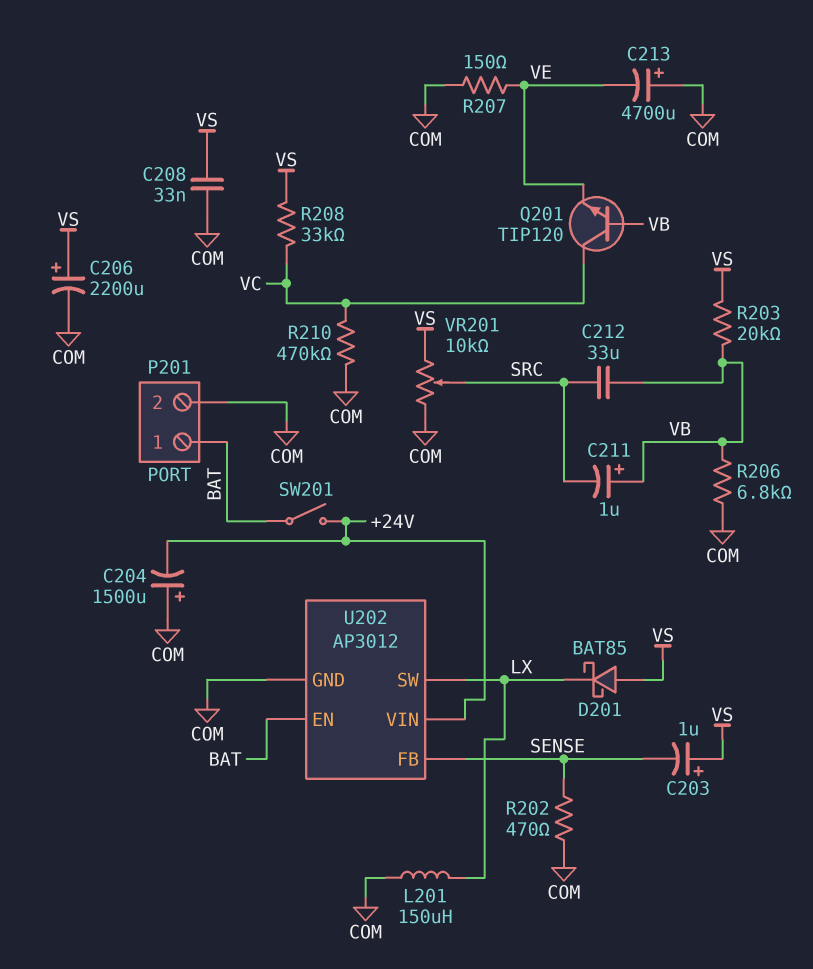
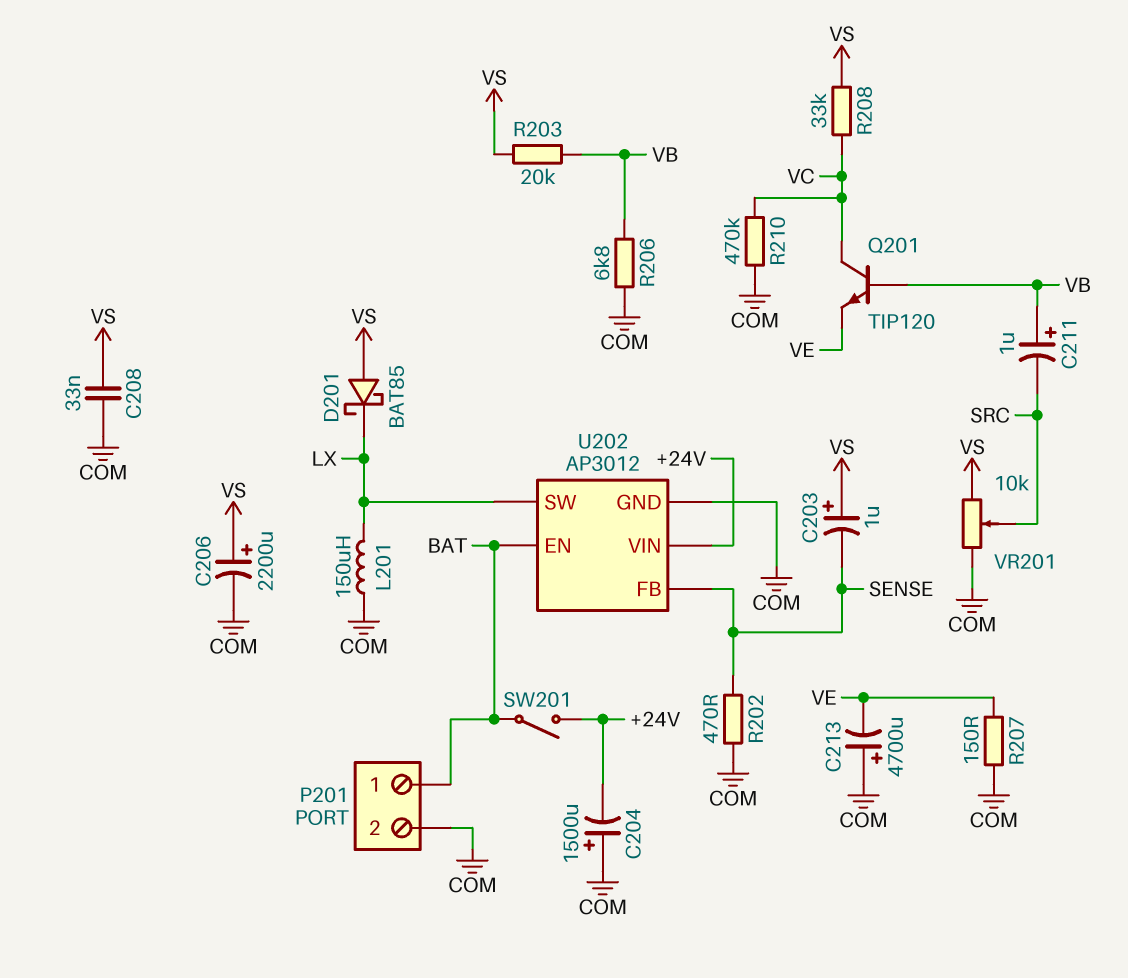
C212: 33uF (SRC, VB) -> none

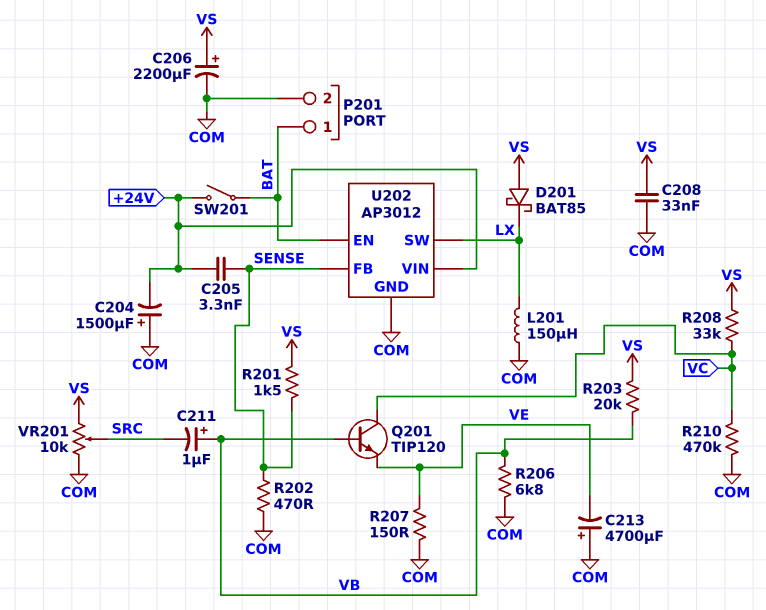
C203: 1uF (plus VS, minus SENSE) -> none
C205: none -> 3.3nF (+24V, SENSE)
R201: none -> 1.5k (SENSE, VS)

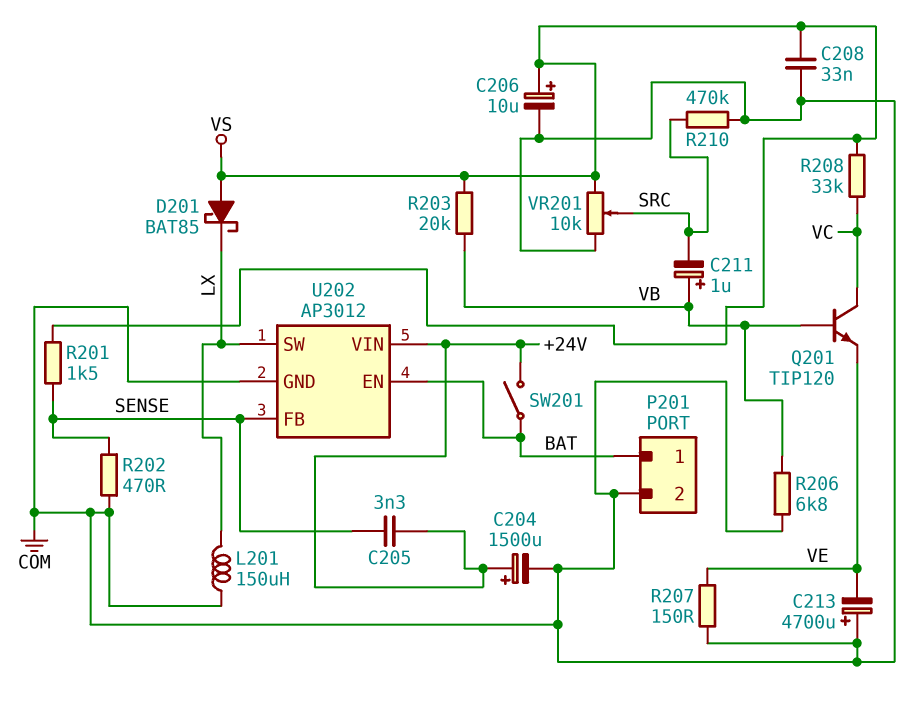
C204: 1500uF (plus COM, minus +24V) -> 1500uF (plus +24V, minus COM)
C206: 2200uF (plus VS, minus COM) -> 10uF (plus VS, minus COM)
R210: 470k (COM, VC) -> 470k (COM, SRC)

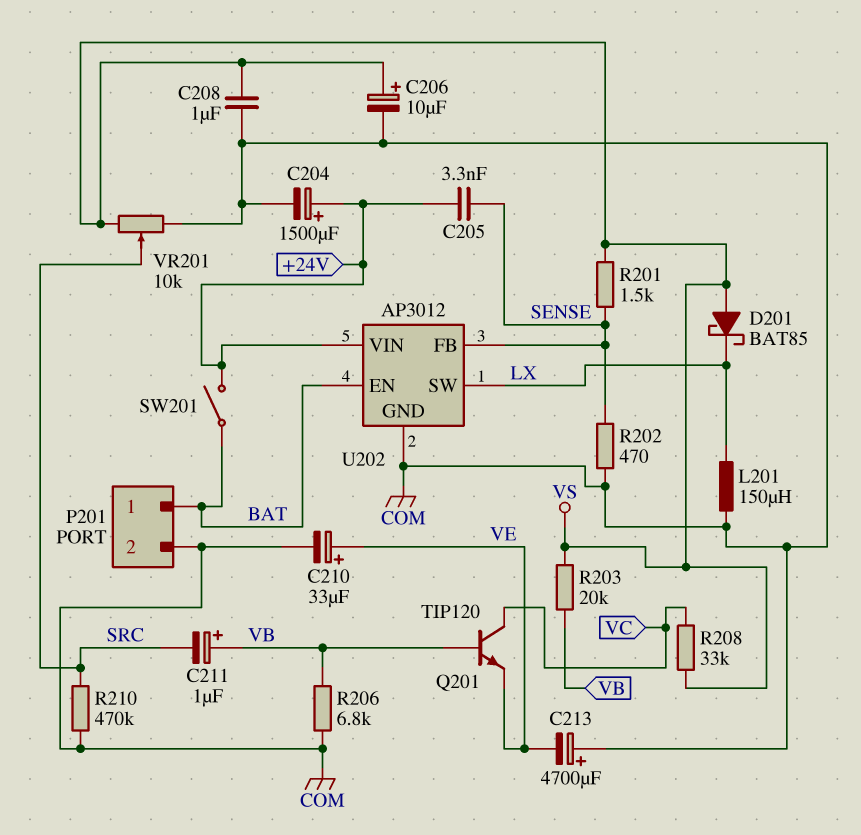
C208: 33nF (COM, VS) -> 1uF (COM, VS)
C210: none -> 33uF (plus VE, minus COM)
R207: 150 (COM, VE) -> none

